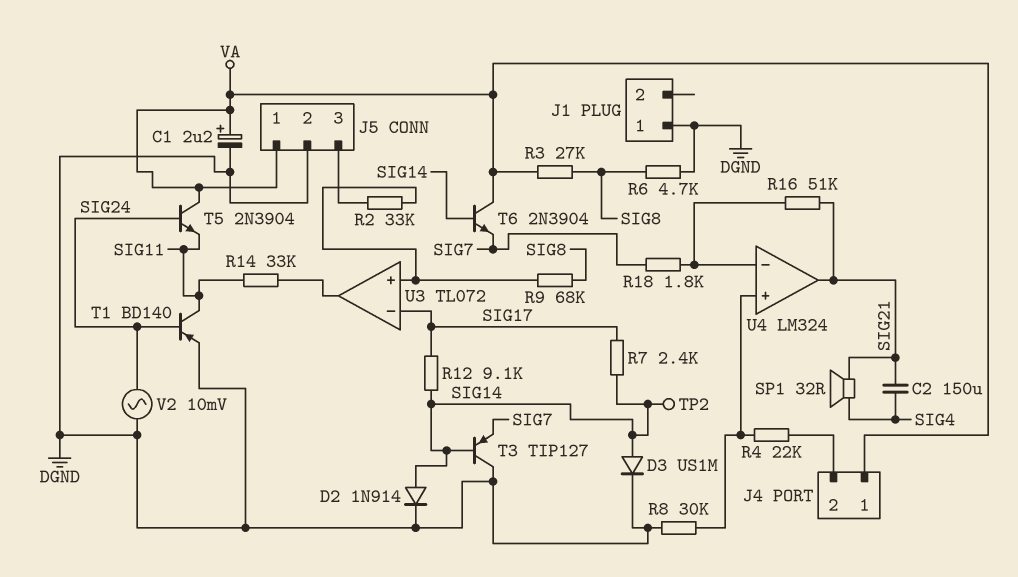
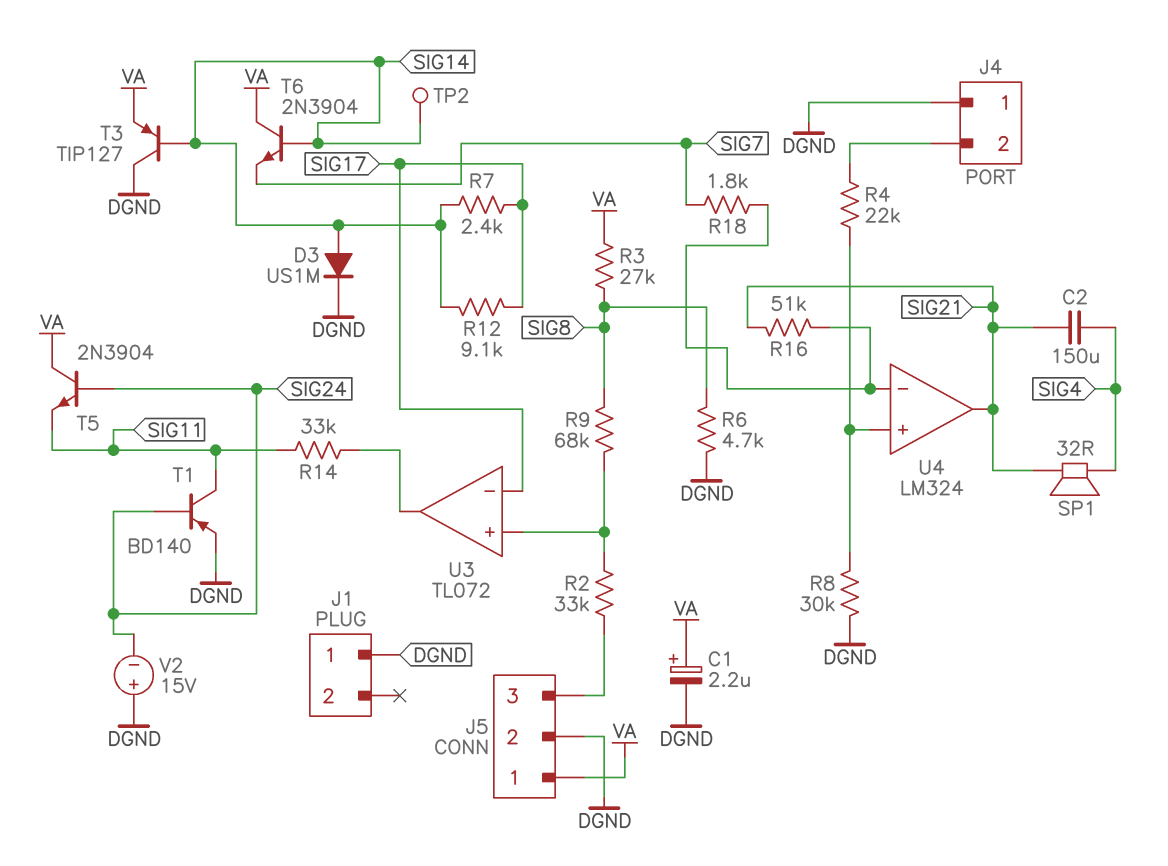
D2: diode 1N914 (A SIG14, K DGND) -> none
J4 pin 1: VA -> DGND
T3: PNP TIP127 (B SIG14, C DGND, E SIG7) -> PNP TIP127 (B SIG14, C DGND, E VA)
V2: AC 10mV (DGND, SIG24) -> 15V (plus DGND, minus SIG24)

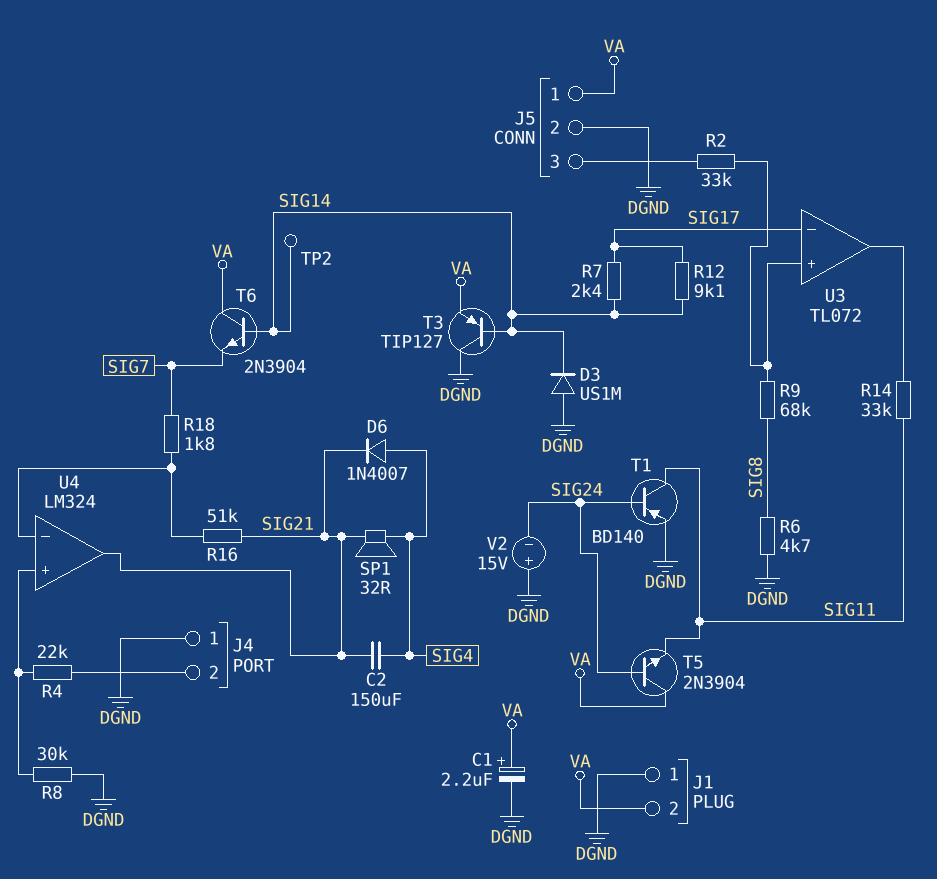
D3: diode US1M (A SIG14, K DGND) -> diode US1M (A DGND, K SIG14)
D6: none -> diode 1N4007 (A SIG4, K SIG21)
J1 pin 2: none -> VA
R3: 27k (SIG8, VA) -> none

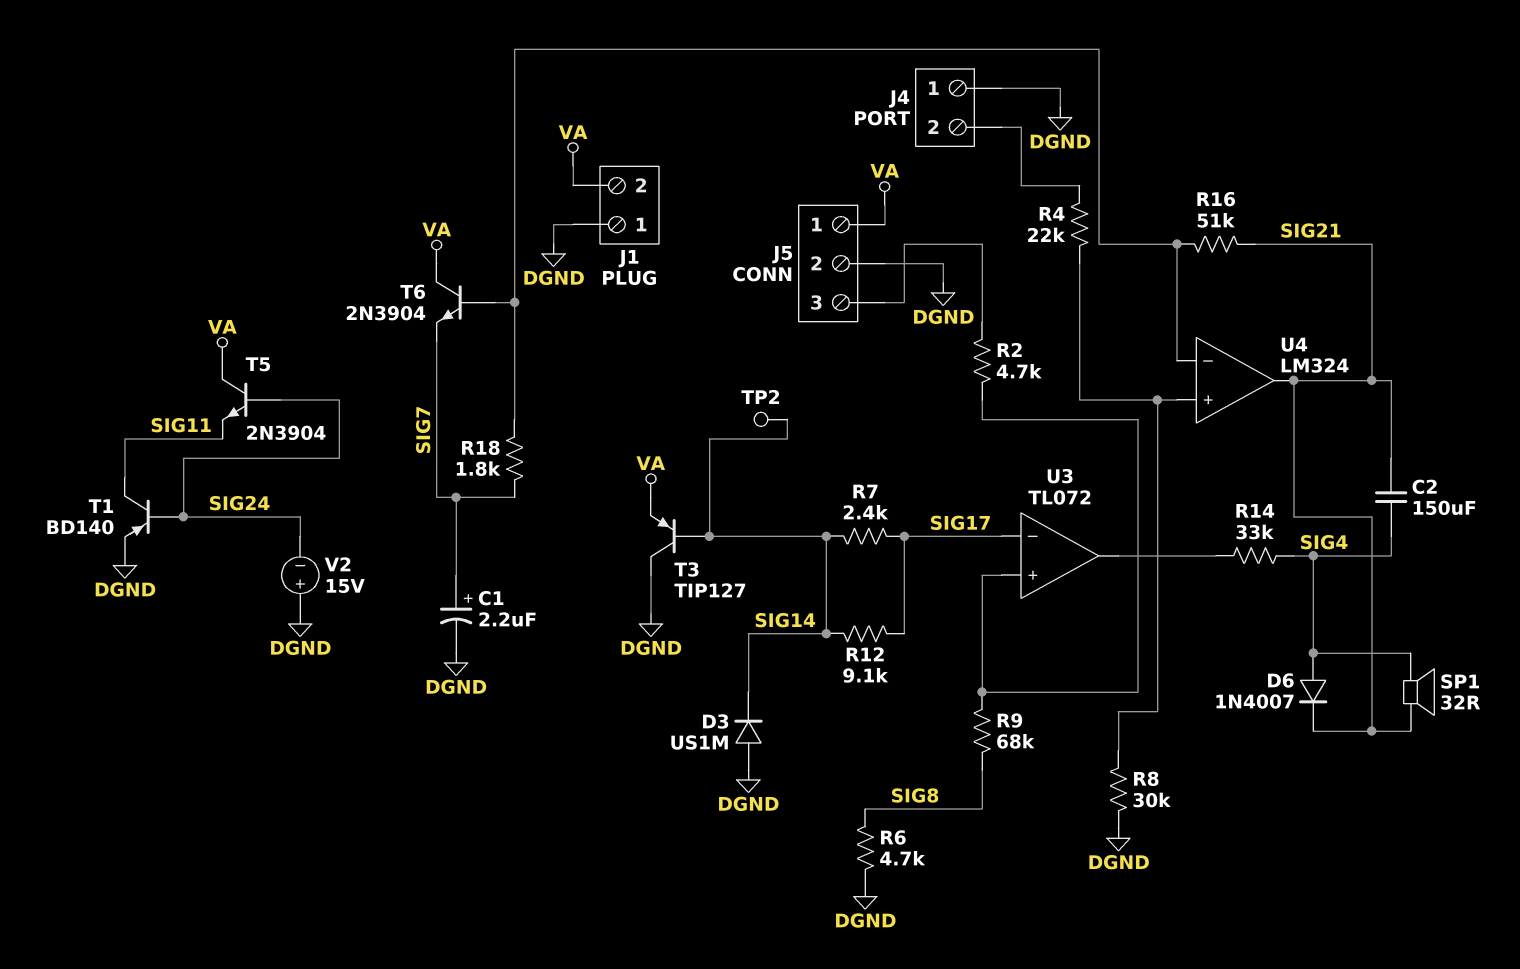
C1: 2.2uF (plus VA, minus DGND) -> 2.2uF (plus SIG7, minus DGND)
R2: 33k (J5/3, U3/in+) -> 4.7k (J5/3, U3/in+)
R14: 33k (SIG11, U3/out) -> 33k (SIG4, U3/out)
T6: NPN 2N3904 (B SIG14, C VA, E SIG7) -> NPN 2N3904 (B U4/in-, C VA, E SIG7)

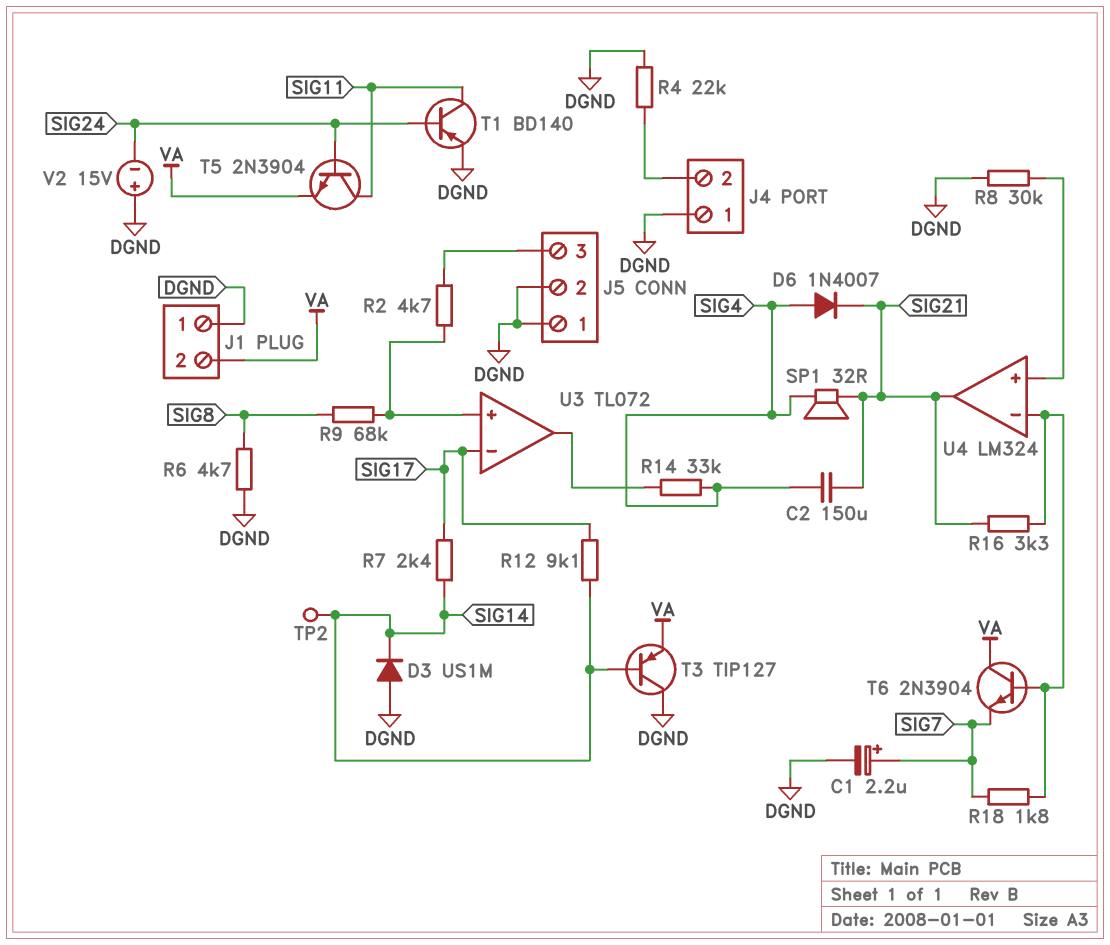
J5 pin 1: VA -> DGND
R4: 22k (J4/2, U4/in+) -> 22k (DGND, J4/2)
R16: 51k (SIG21, U4/in-) -> 3.3k (SIG21, U4/in-)
T5: NPN 2N3904 (B SIG24, C VA, E SIG11) -> NPN 2N3904 (B SIG24, C SIG11, E VA)

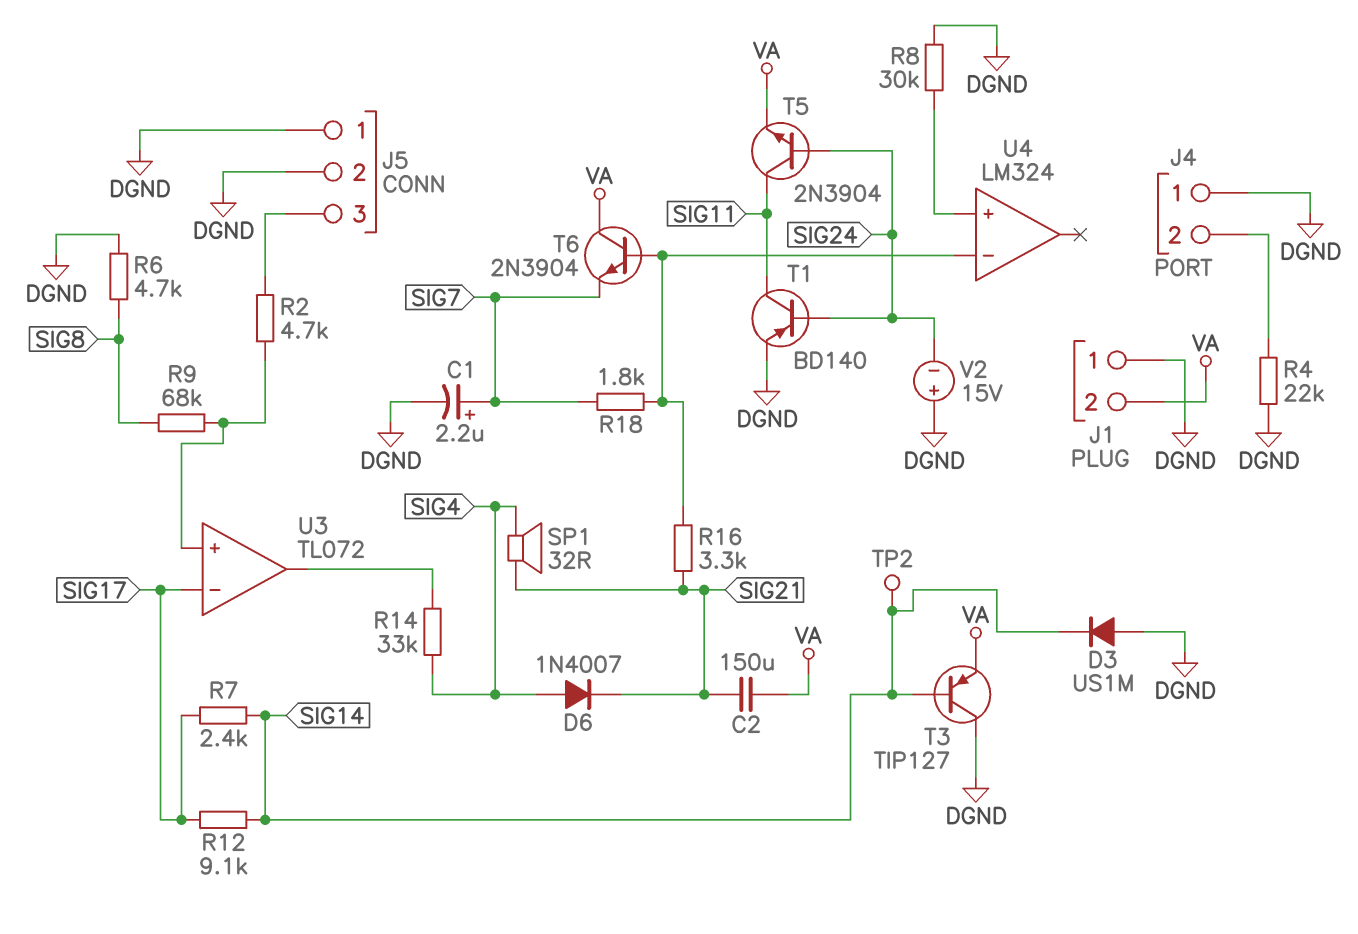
C2: 150uF (SIG4, SIG21) -> 150uF (SIG21, VA)
U4 pin out: SIG21 -> none

